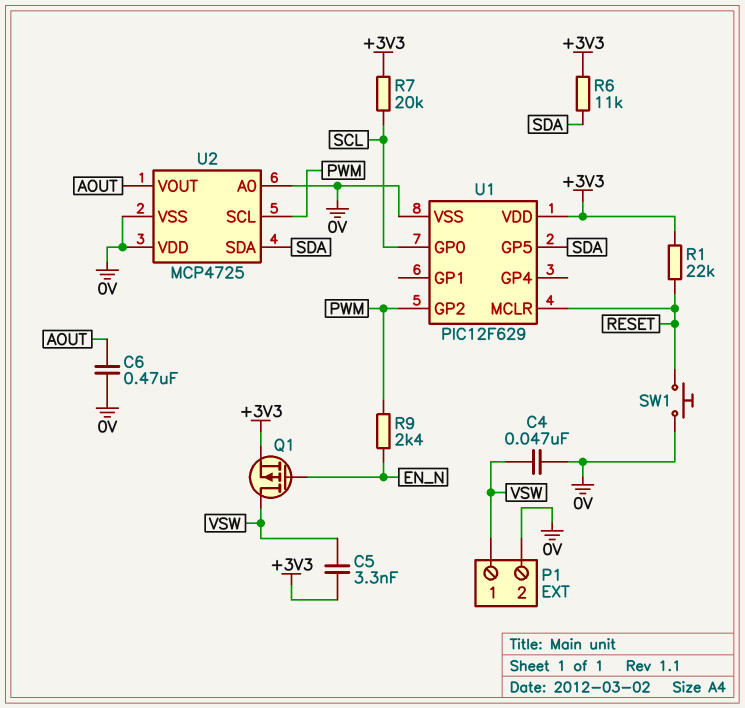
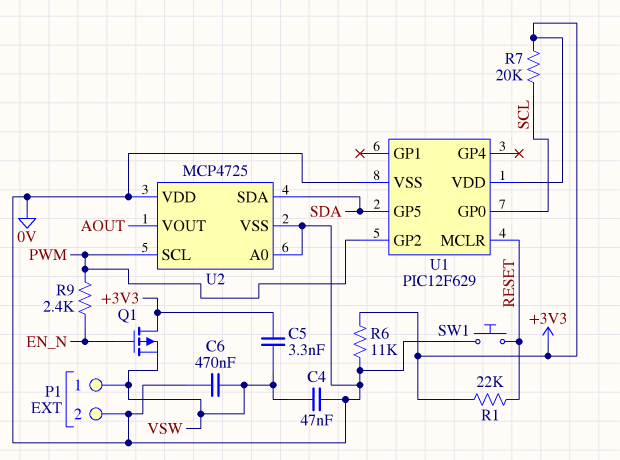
C6: 470nF (0V, AOUT) -> 470nF (0V, VSW)
Q1: PMOS (G EN_N, D VSW, S +3V3) -> PMOS (G EN_N, D +3V3, S VSW)
R6: 11k (+3V3, SDA) -> 11k (+3V3, 0V)

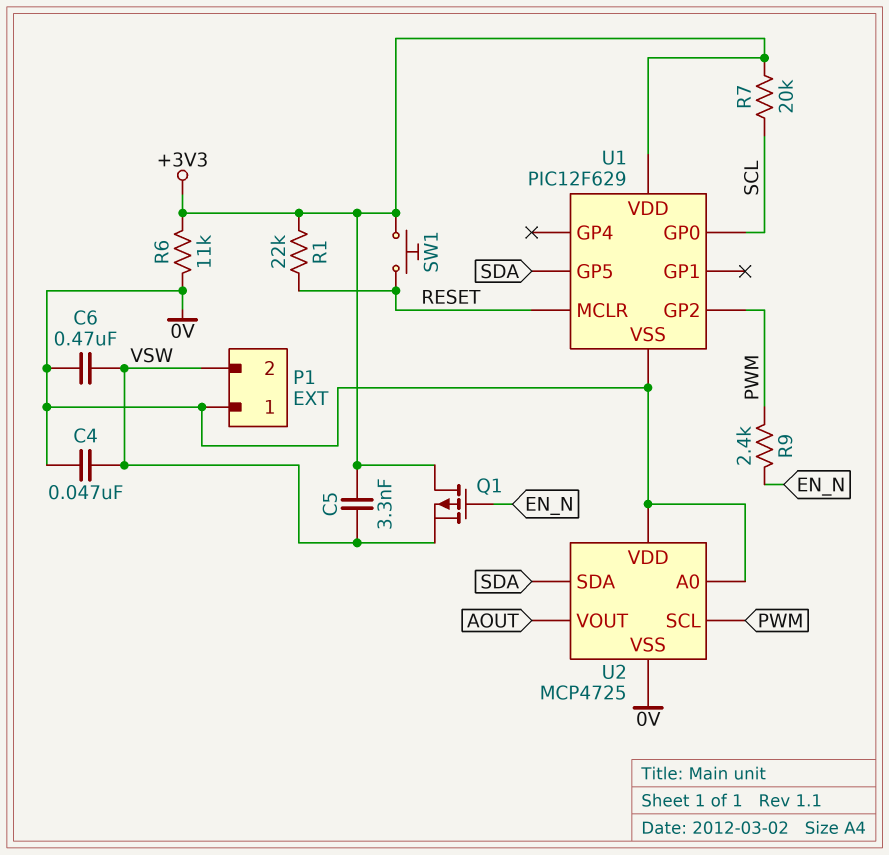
P1 pin 1: VSW -> 0V
P1 pin 2: 0V -> VSW
SW1: button (0V, RESET) -> button (+3V3, RESET)

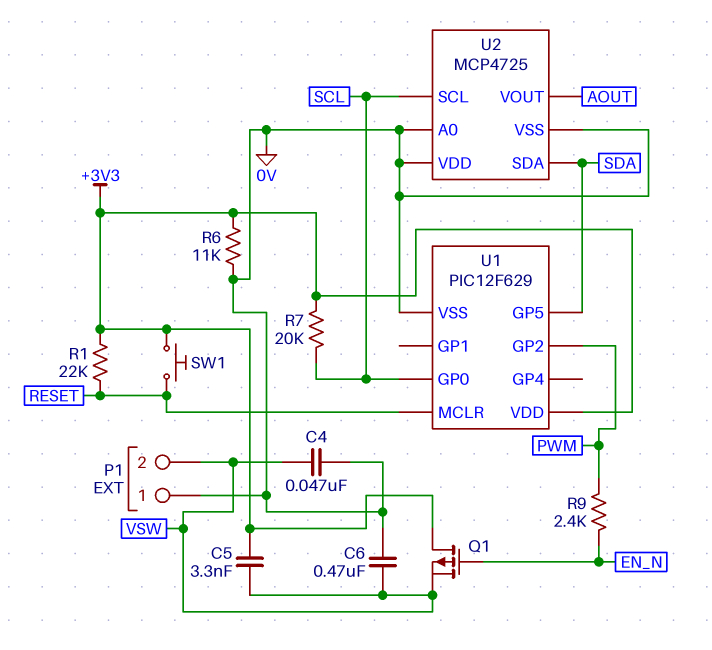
U2 pin SCL: PWM -> SCL

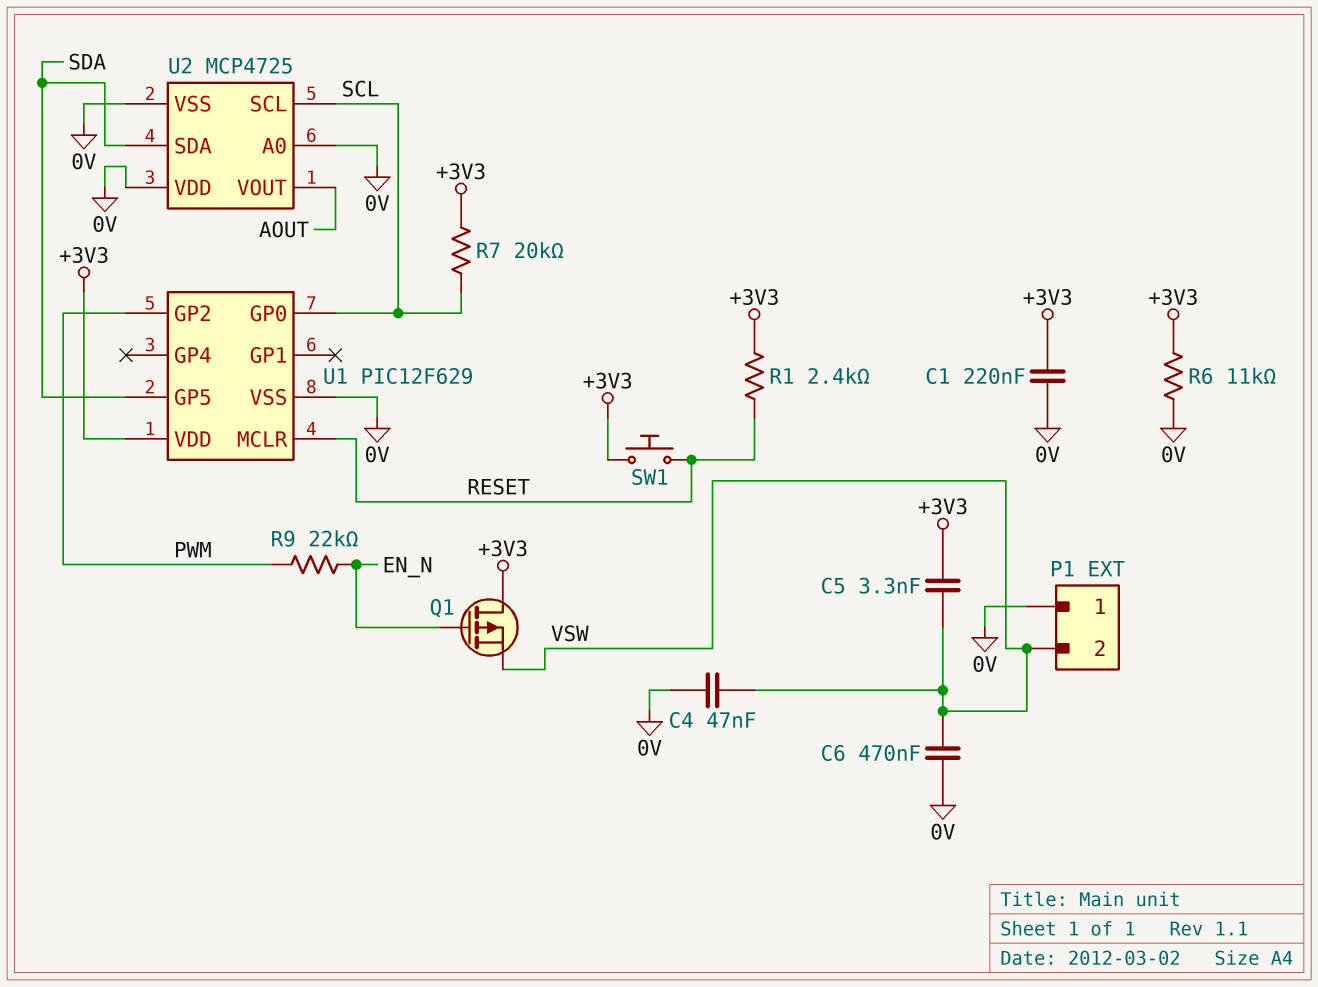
C1: none -> 220nF (+3V3, 0V)
R1: 22k (+3V3, RESET) -> 2.4k (+3V3, RESET)
R9: 2.4k (EN_N, PWM) -> 22k (EN_N, PWM)

